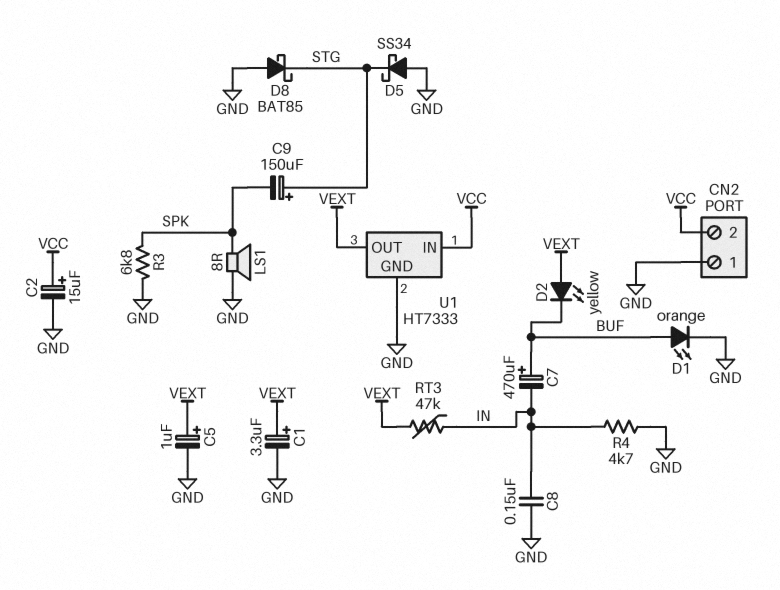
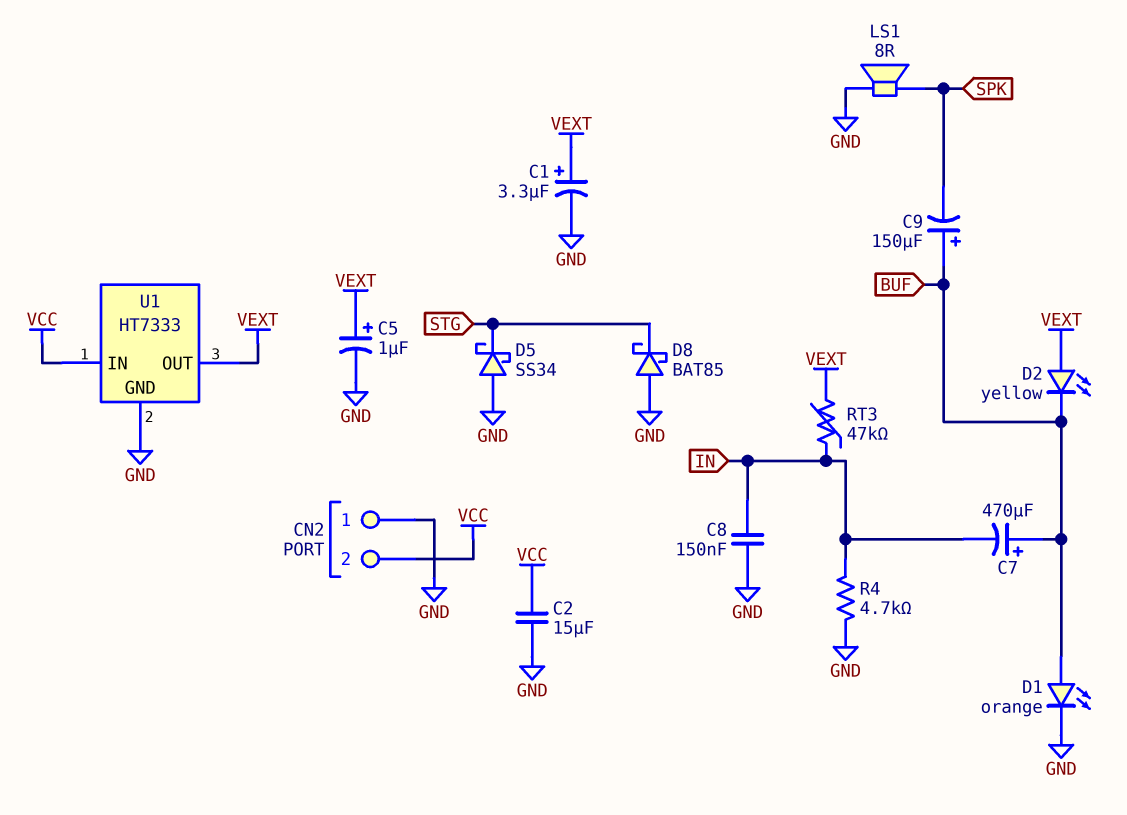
C2: 15uF (plus VCC, minus GND) -> 15uF (GND, VCC)
C9: 150uF (plus STG, minus SPK) -> 150uF (plus BUF, minus SPK)
R3: 6.8k (GND, SPK) -> none

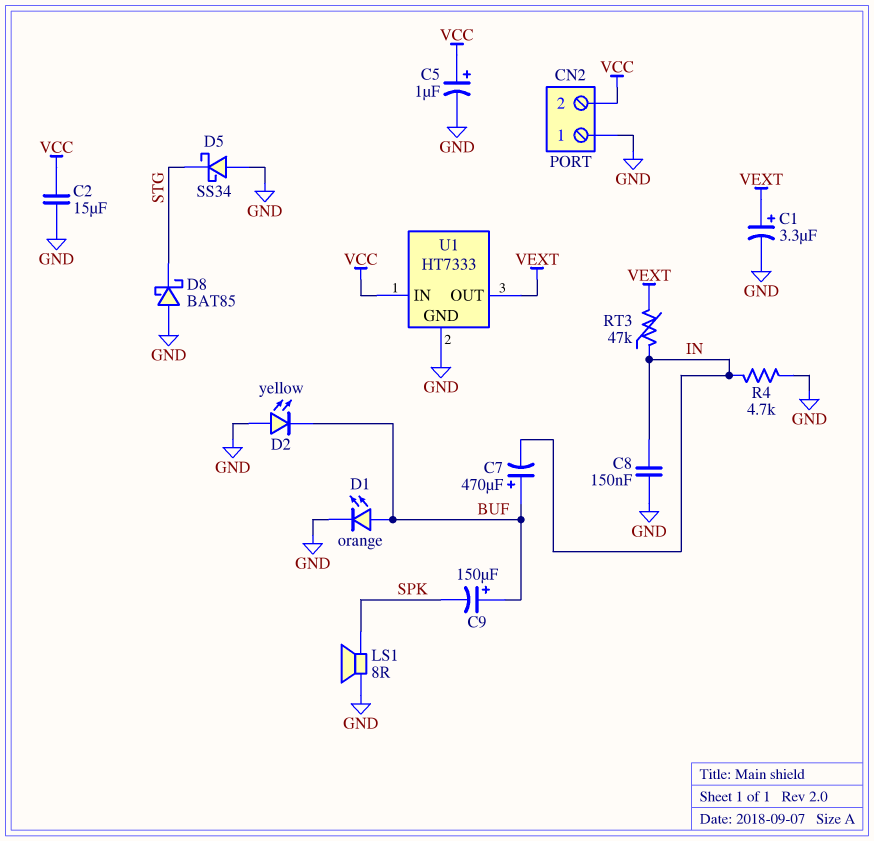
C5: 1uF (plus VEXT, minus GND) -> 1uF (plus VCC, minus GND)
D2: LED yellow (A VEXT, K BUF) -> LED yellow (A GND, K BUF)

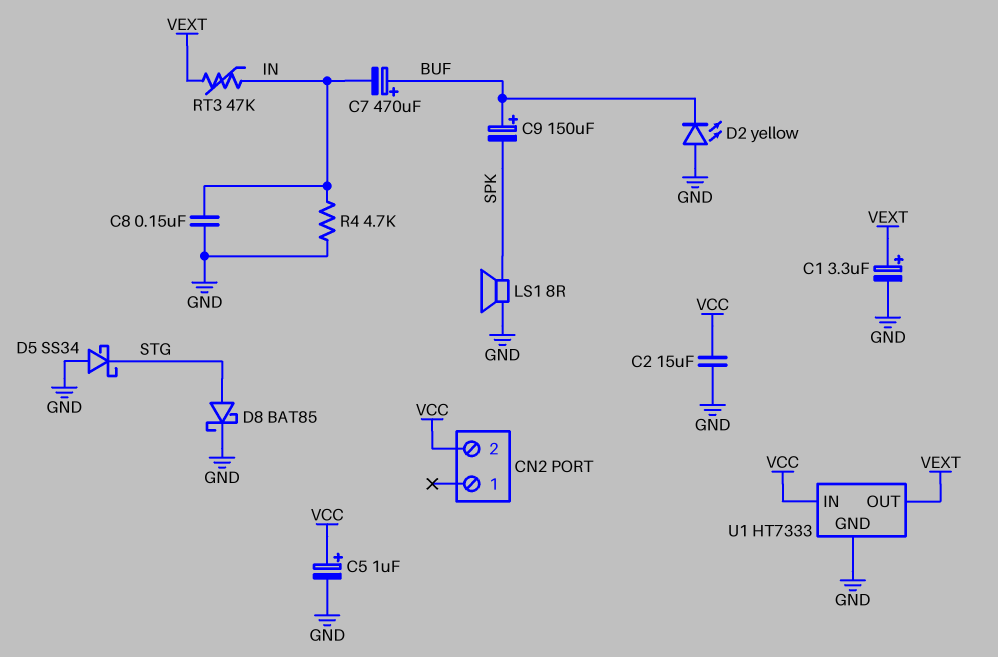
CN2 pin 1: GND -> none
D1: LED orange (A BUF, K GND) -> none
D8: schottky BAT85 (A GND, K STG) -> schottky BAT85 (A STG, K GND)

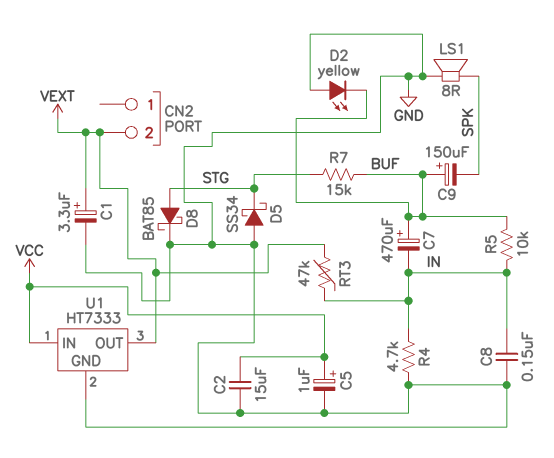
CN2 pin 2: VCC -> VEXT
R5: none -> 10k (BUF, IN)
R7: none -> 15k (BUF, STG)

